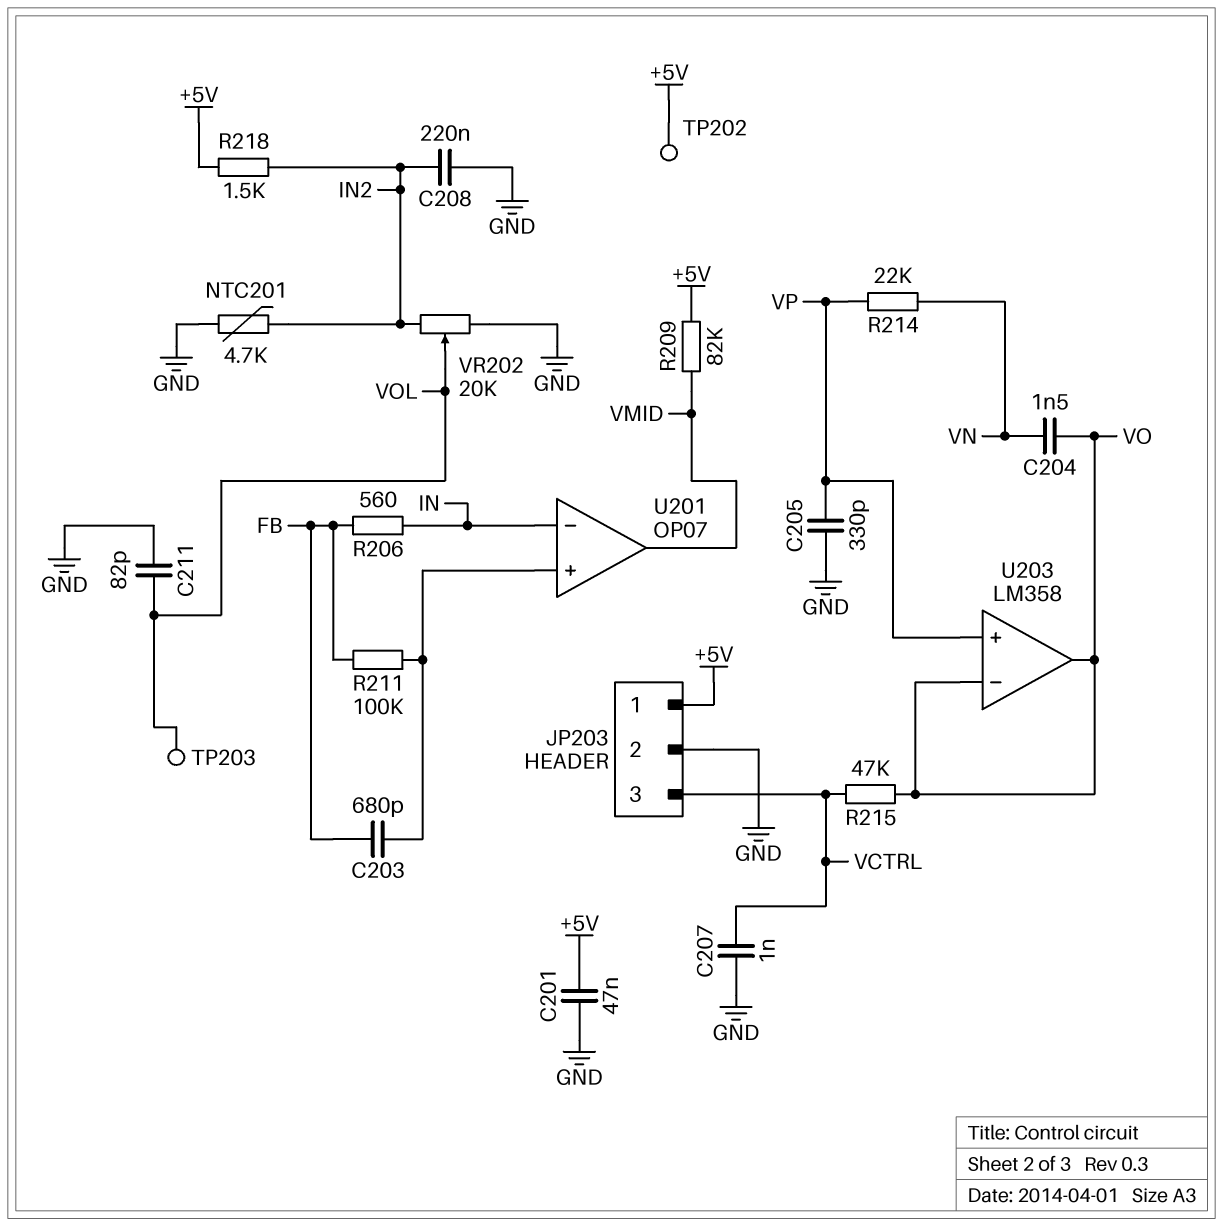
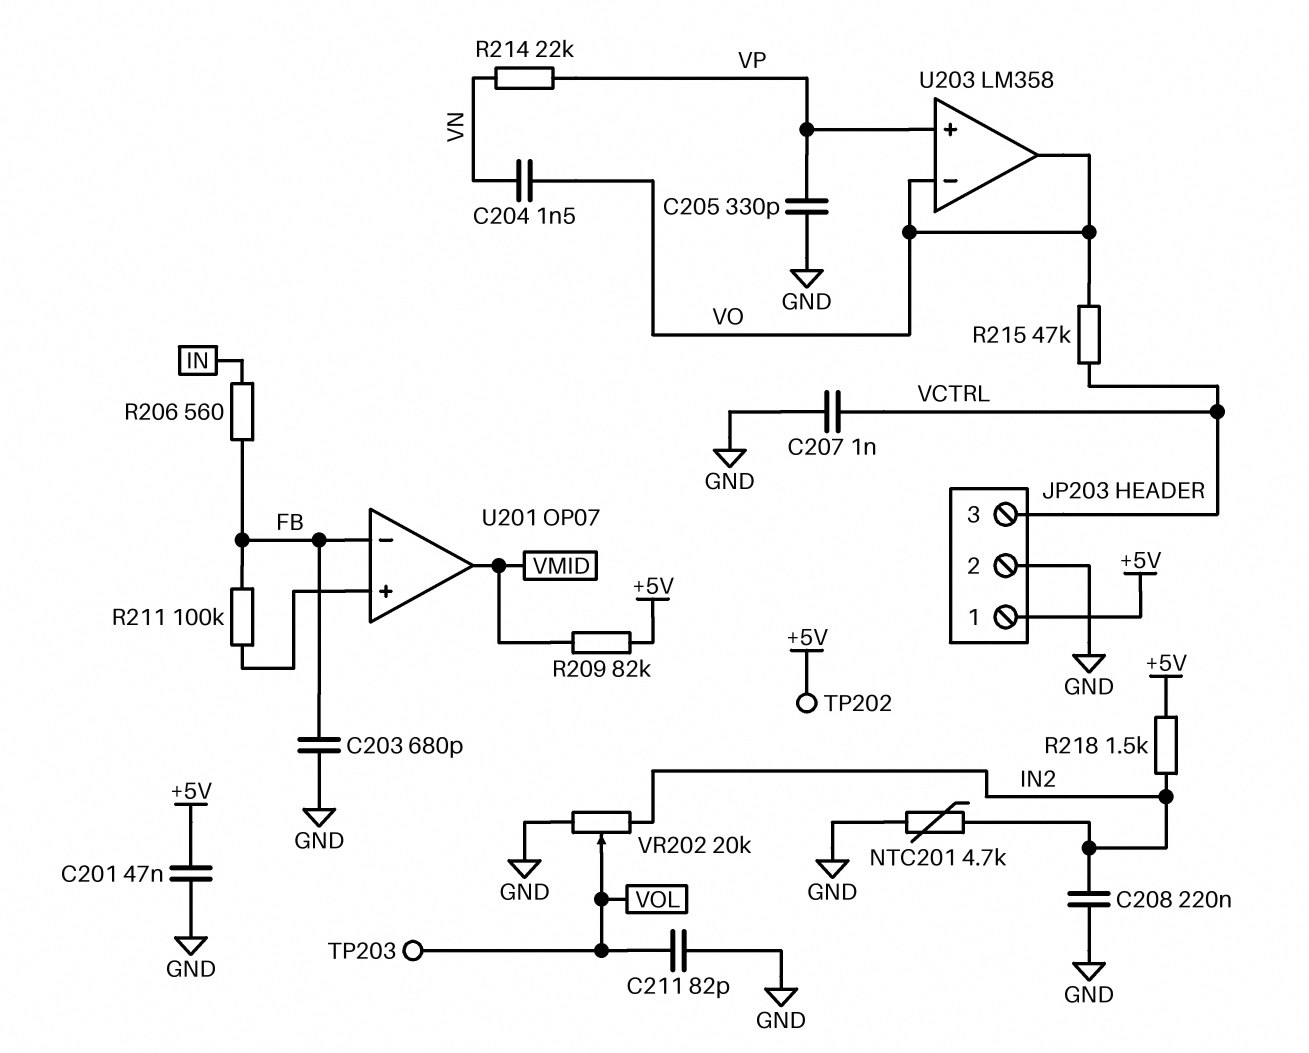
C203: 680pF (FB, U201/in+) -> 680pF (FB, GND)
U201 pin in-: IN -> FB

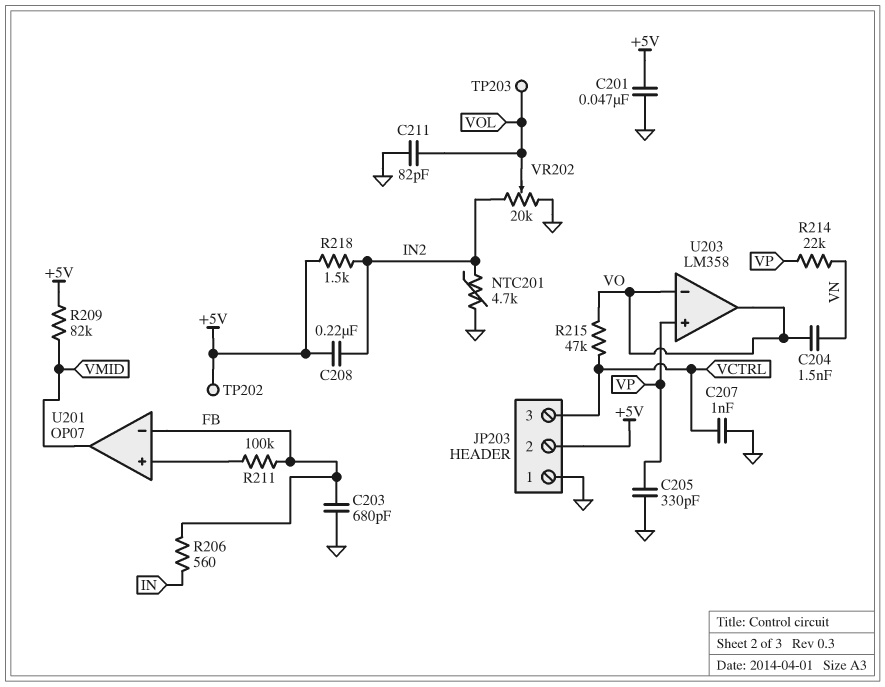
C208: 220nF (GND, IN2) -> 220nF (+5V, IN2)
JP203 pin 1: +5V -> GND
JP203 pin 2: GND -> +5V

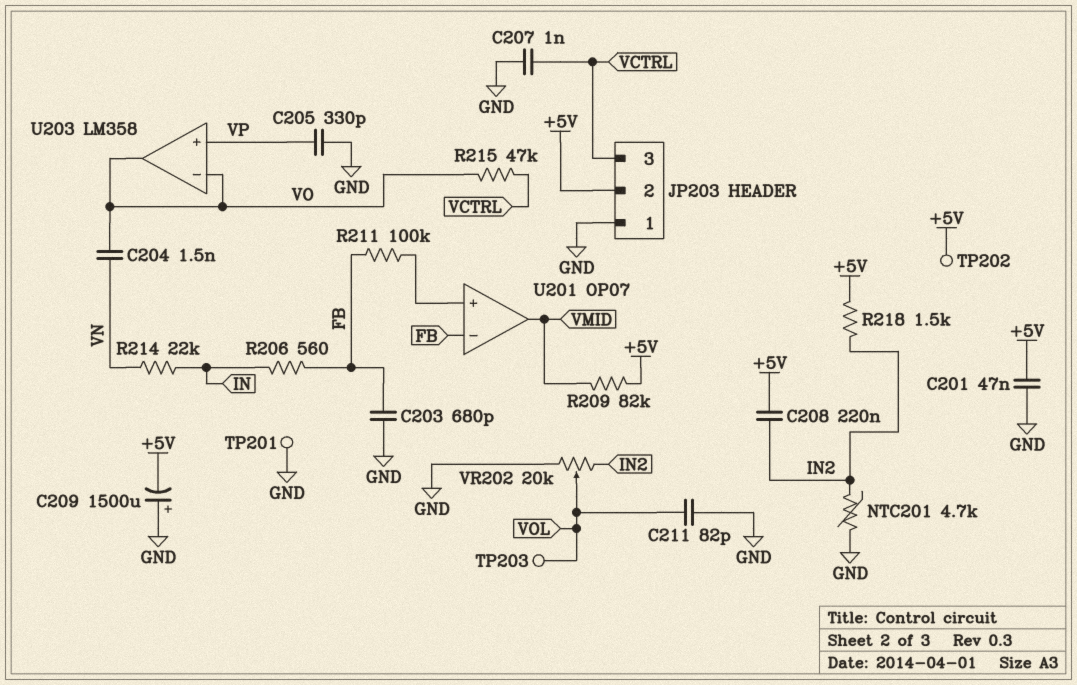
C209: none -> 1500uF (plus GND, minus +5V)
R214: 22k (VN, VP) -> 22k (IN, VN)
TP201: none -> test point (GND)

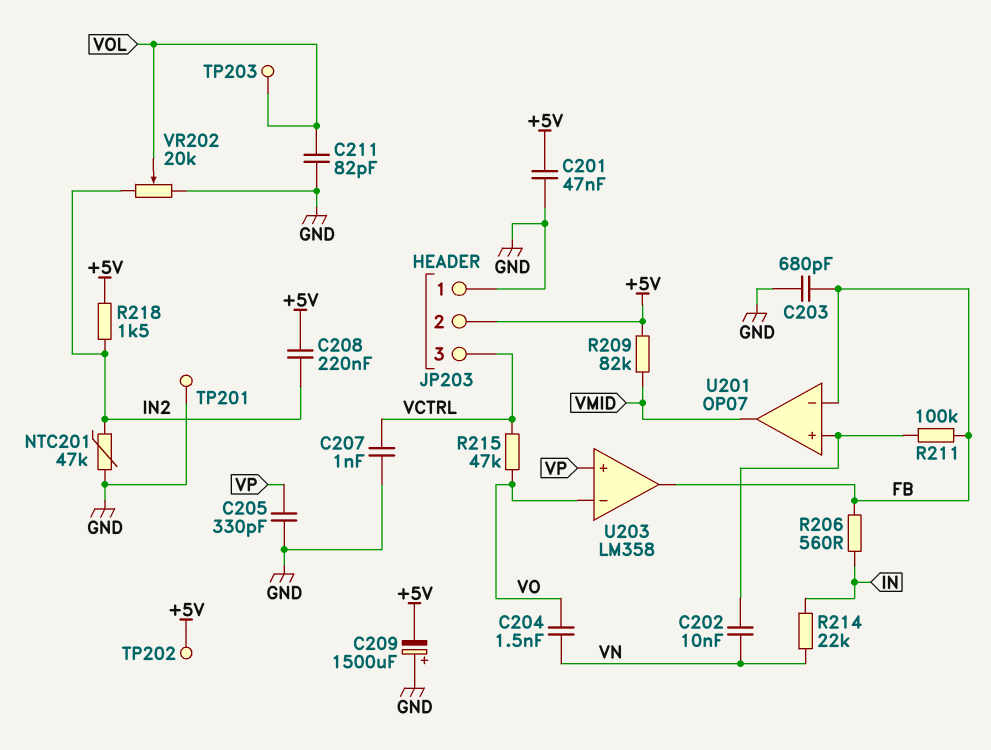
C202: none -> 10nF (U201/in+, VN)
NTC201: 4.7k (GND, IN2) -> 47k (GND, IN2)
U203 pin out: VO -> FB

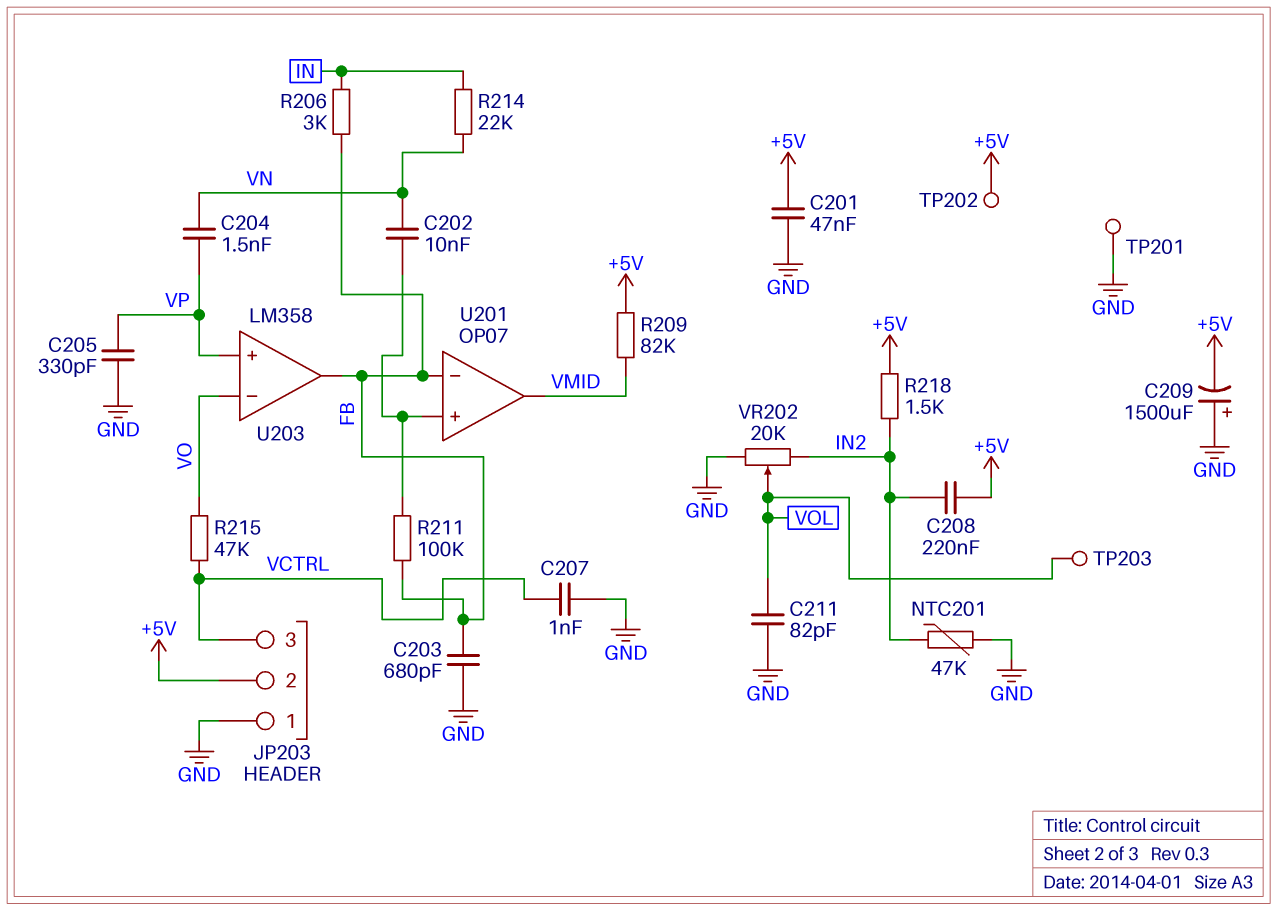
C204: 1.5nF (VN, VO) -> 1.5nF (VN, VP)
R206: 560 (FB, IN) -> 3k (FB, IN)

